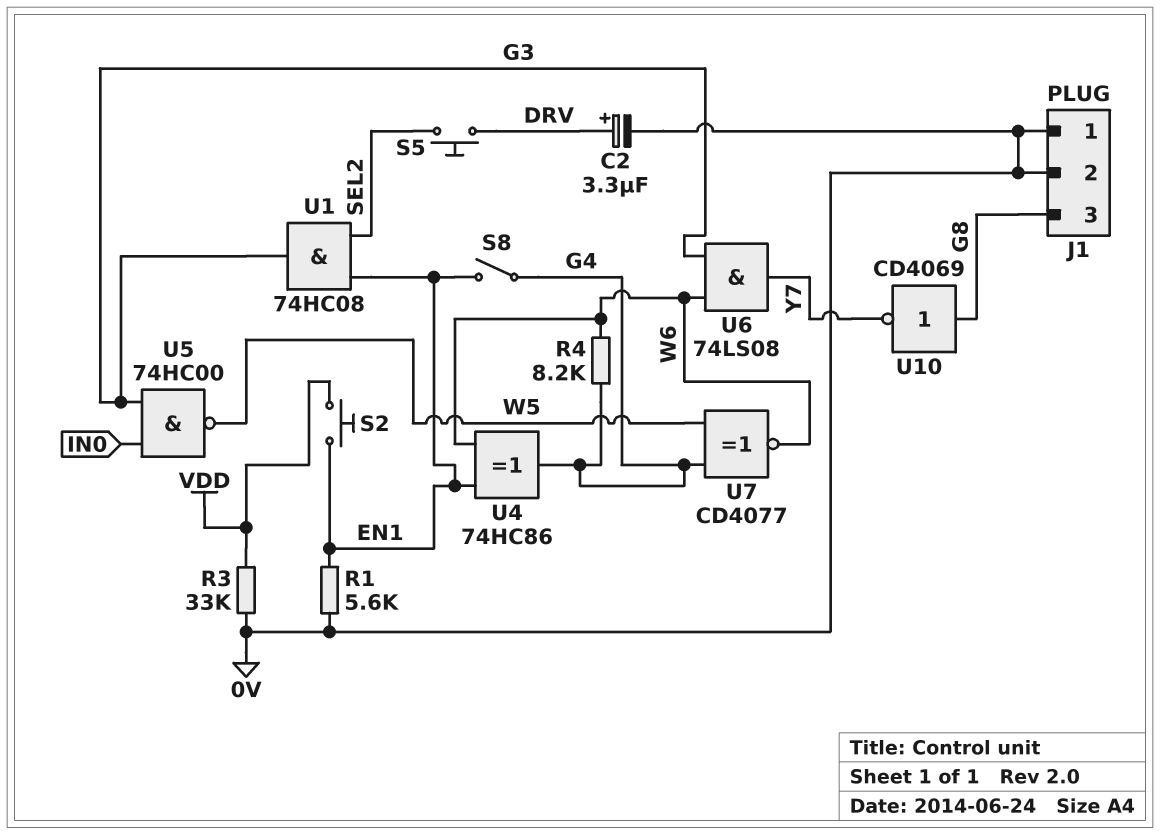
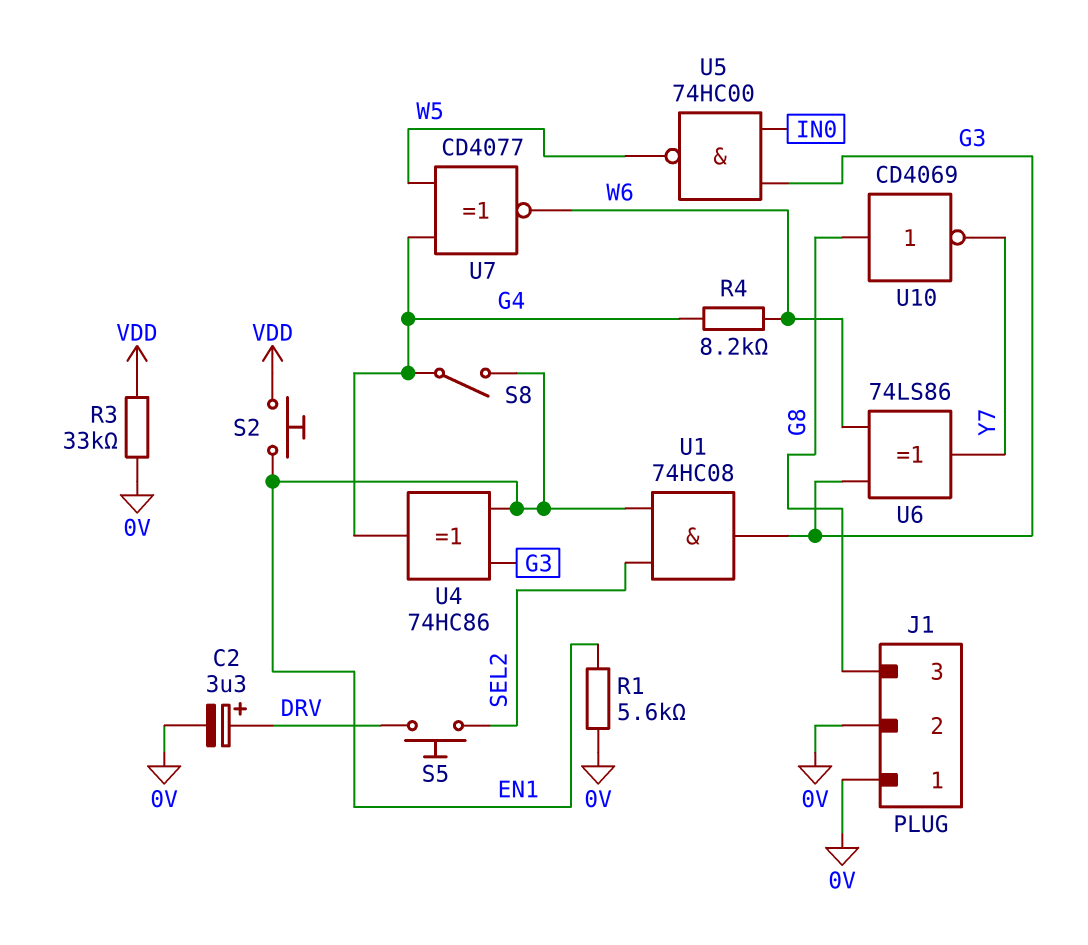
U4: XOR 74HC86 (in EN1, in W6, out G4) -> XOR 74HC86 (in EN1, in G3, out G4)
U6: AND 74LS08 (in G3, in W6, out Y7) -> XOR 74LS86 (in G3, in W6, out Y7)

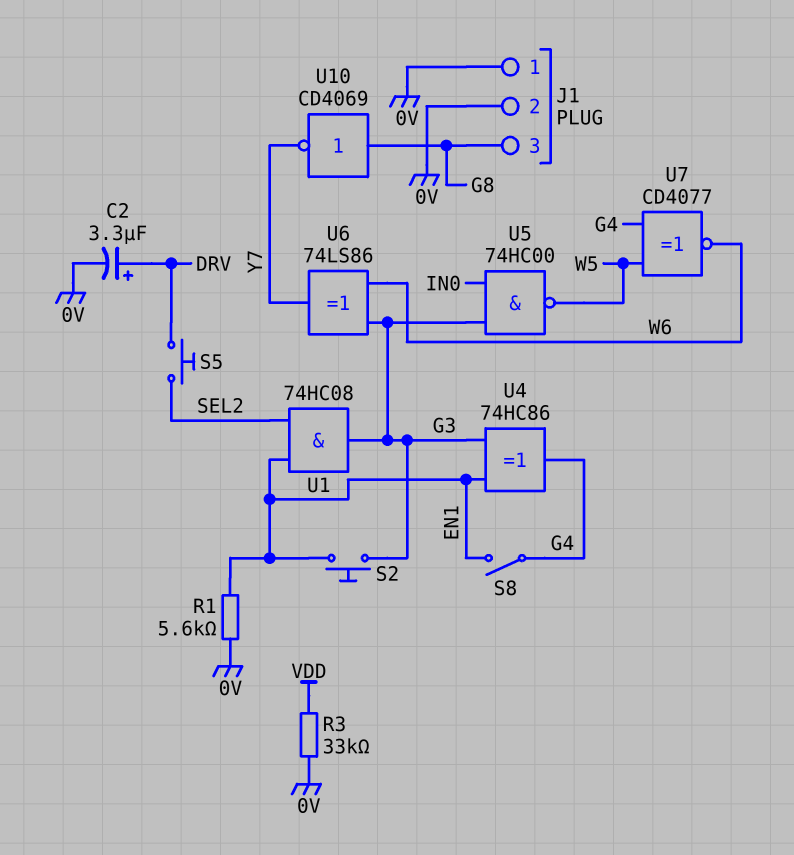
R4: 8.2k (G4, W6) -> none
S2: button (EN1, VDD) -> button (EN1, G3)

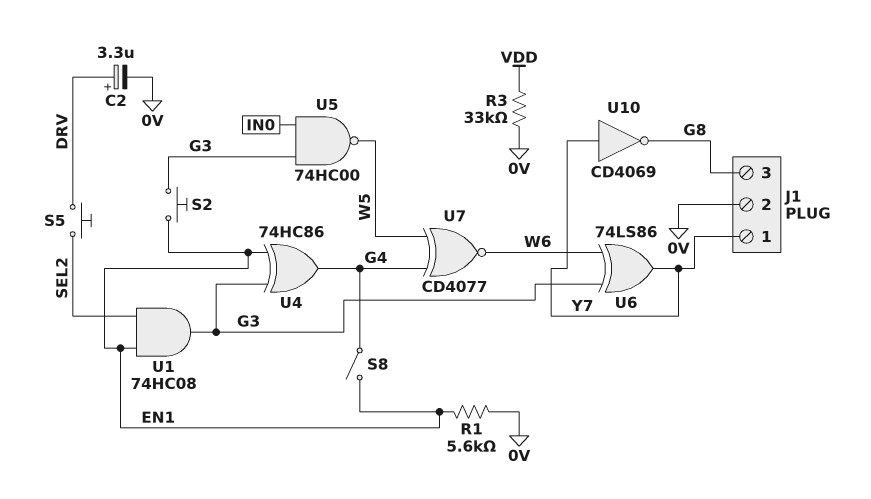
J1 pin 1: 0V -> Y7
U10: NOT CD4069 (in G8, out Y7) -> NOT CD4069 (in Y7, out G8)

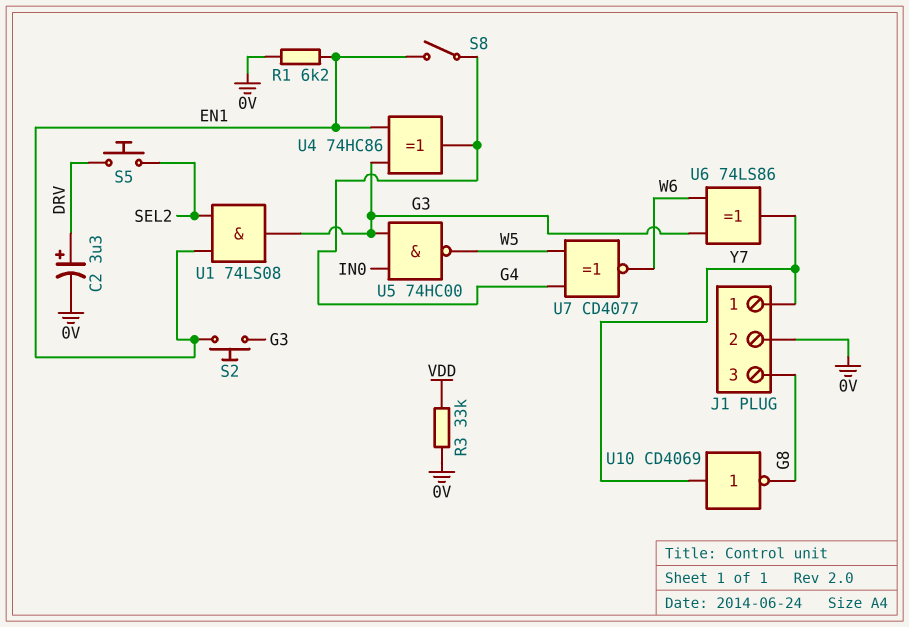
R1: 5.6k (0V, EN1) -> 6.2k (0V, EN1)
U1: AND 74HC08 (in EN1, in SEL2, out G3) -> AND 74LS08 (in EN1, in SEL2, out G3)

